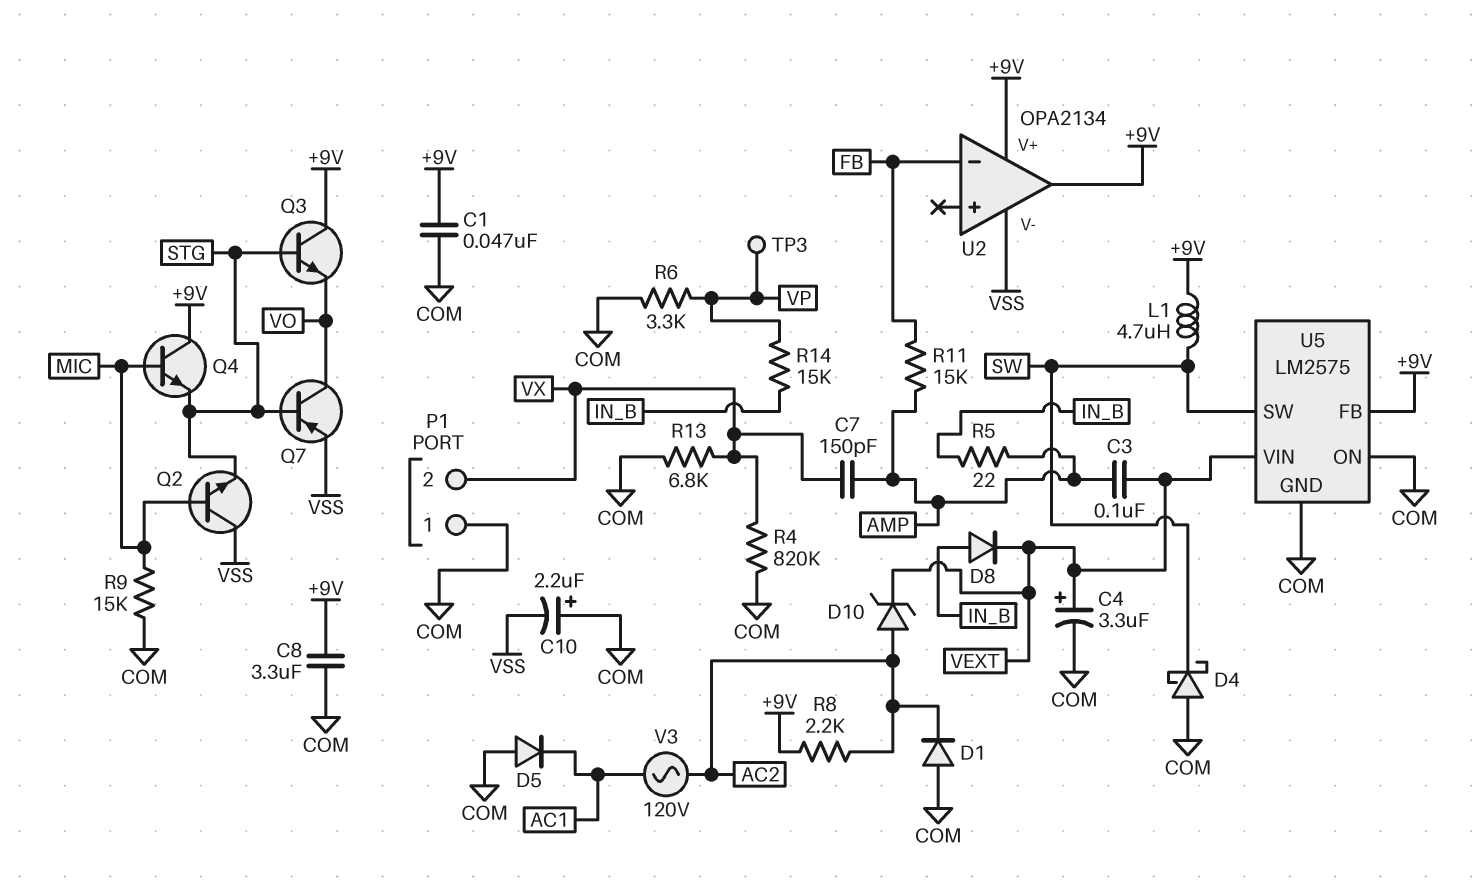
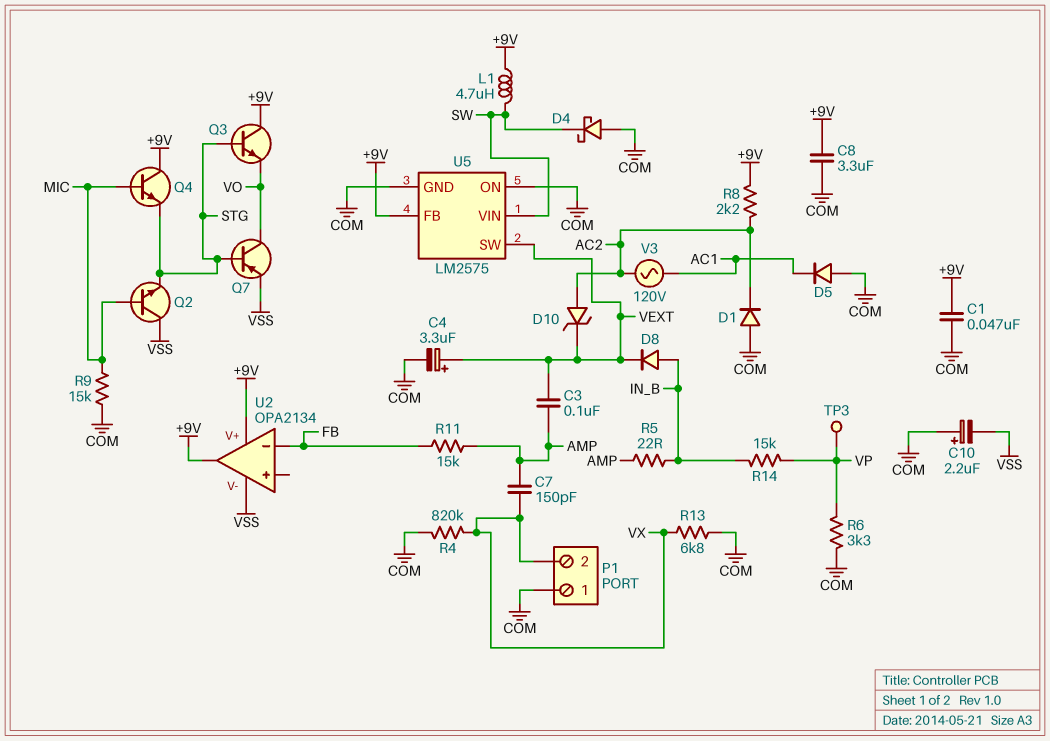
U5 pin SW: SW -> VEXT
U5 pin VIN: VEXT -> SW

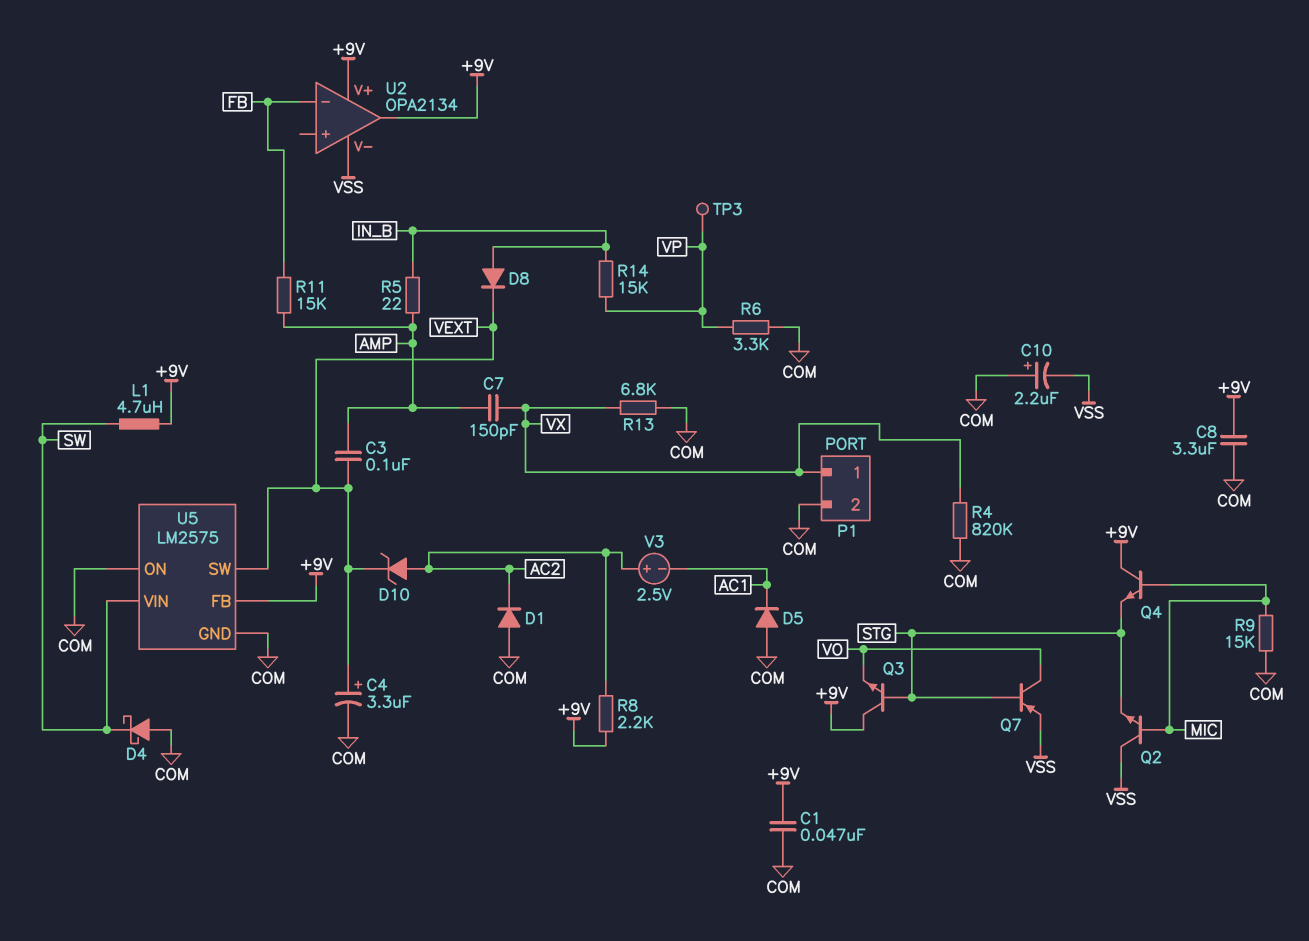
P1 pin 1: COM -> VX
P1 pin 2: VX -> COM
V3: AC 120V (AC1, AC2) -> 2.5V (plus AC2, minus AC1)

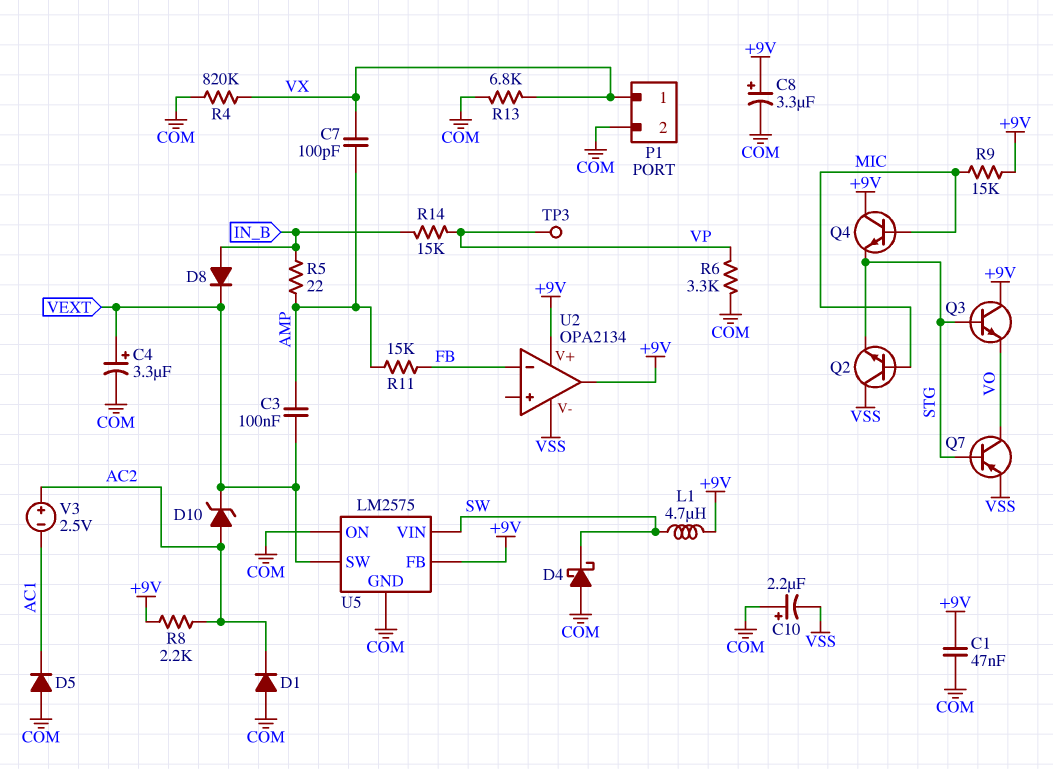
C7: 150pF (AMP, VX) -> 100pF (AMP, VX)
C8: 3.3uF (+9V, COM) -> 3.3uF (plus +9V, minus COM)
R9: 15k (COM, MIC) -> 15k (+9V, MIC)

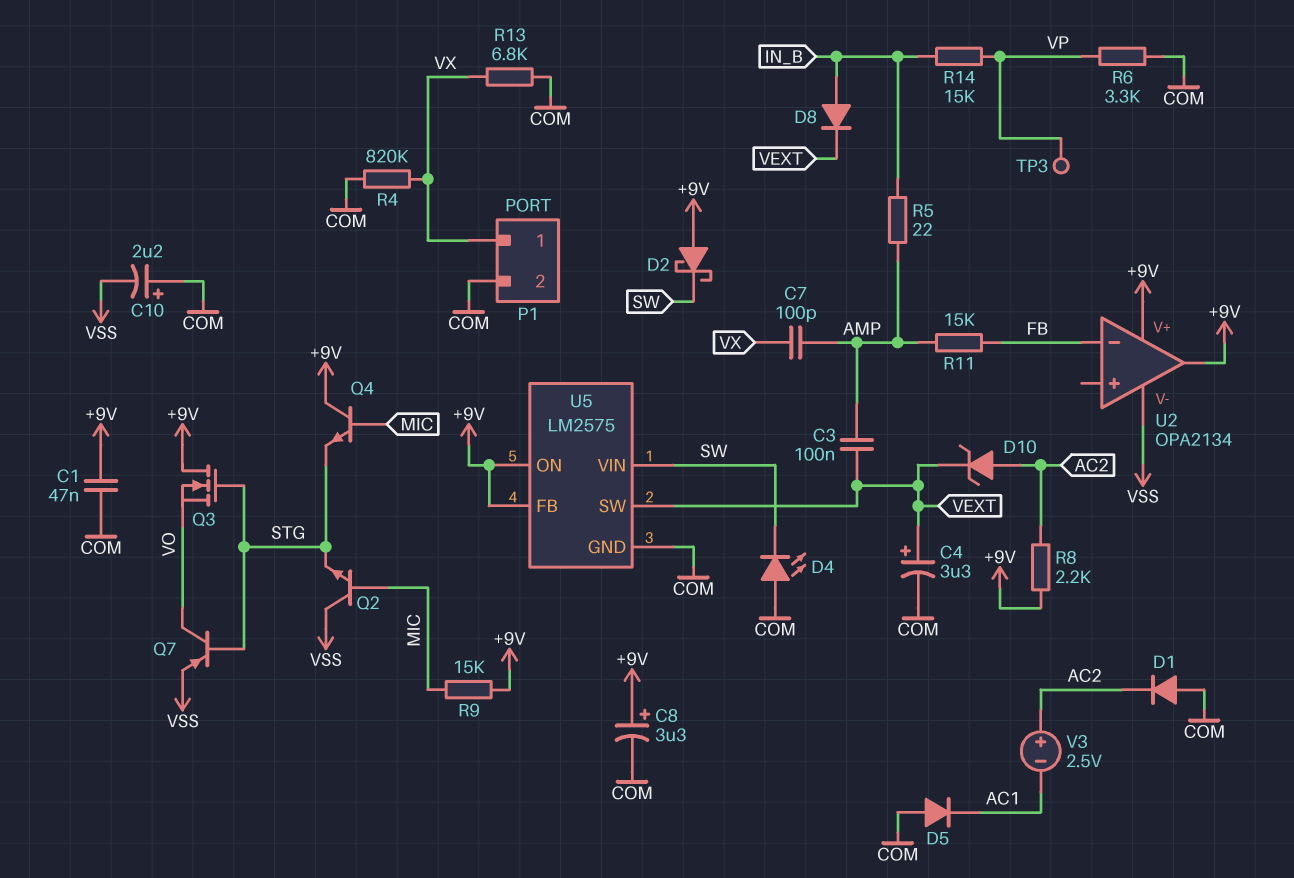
D2: none -> schottky (A +9V, K SW)
D4: schottky (A COM, K SW) -> LED (A COM, K SW)
L1: 4.7uH (+9V, SW) -> none
Q3: NPN (B STG, C +9V, E VO) -> NMOS (G STG, D +9V, S VO)
U5 pin ON: COM -> +9V

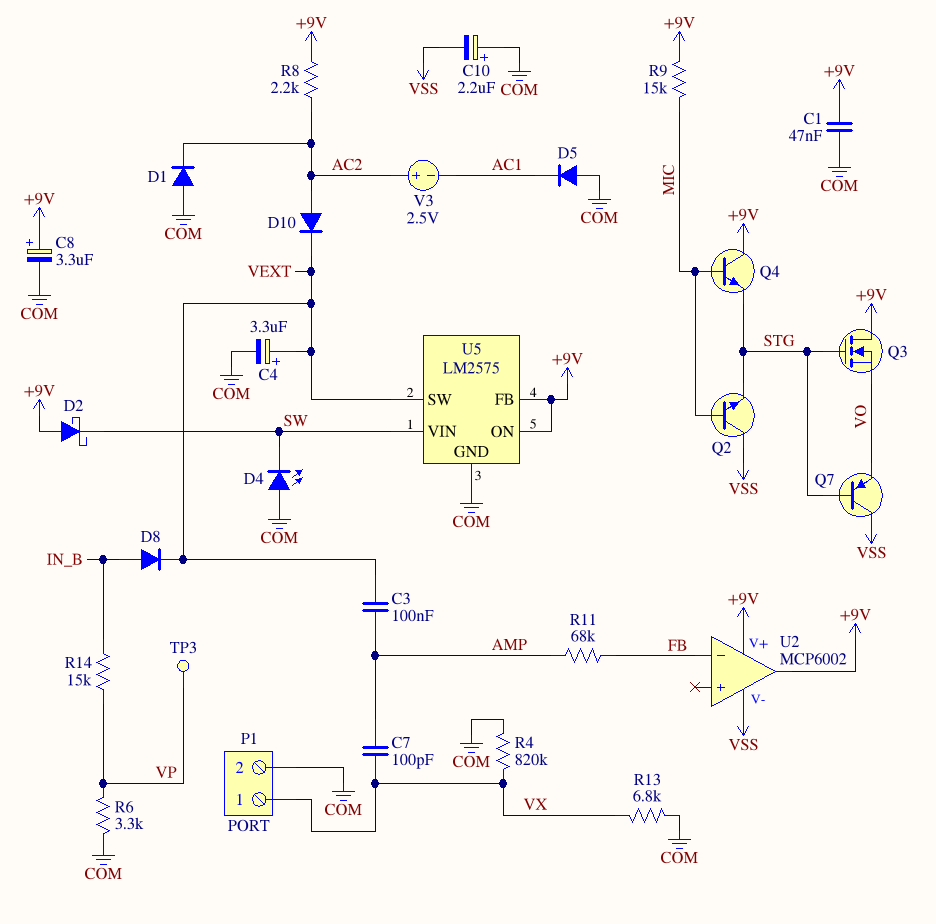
D10: zener (A AC2, K VEXT) -> diode (A AC2, K VEXT)
Q7: PNP (B STG, C VO, E VSS) -> PNP (B STG, C VSS, E VO)
R5: 22 (AMP, IN_B) -> none
R11: 15k (AMP, FB) -> 68k (AMP, FB)
U2: OPA2134 -> MCP6002

